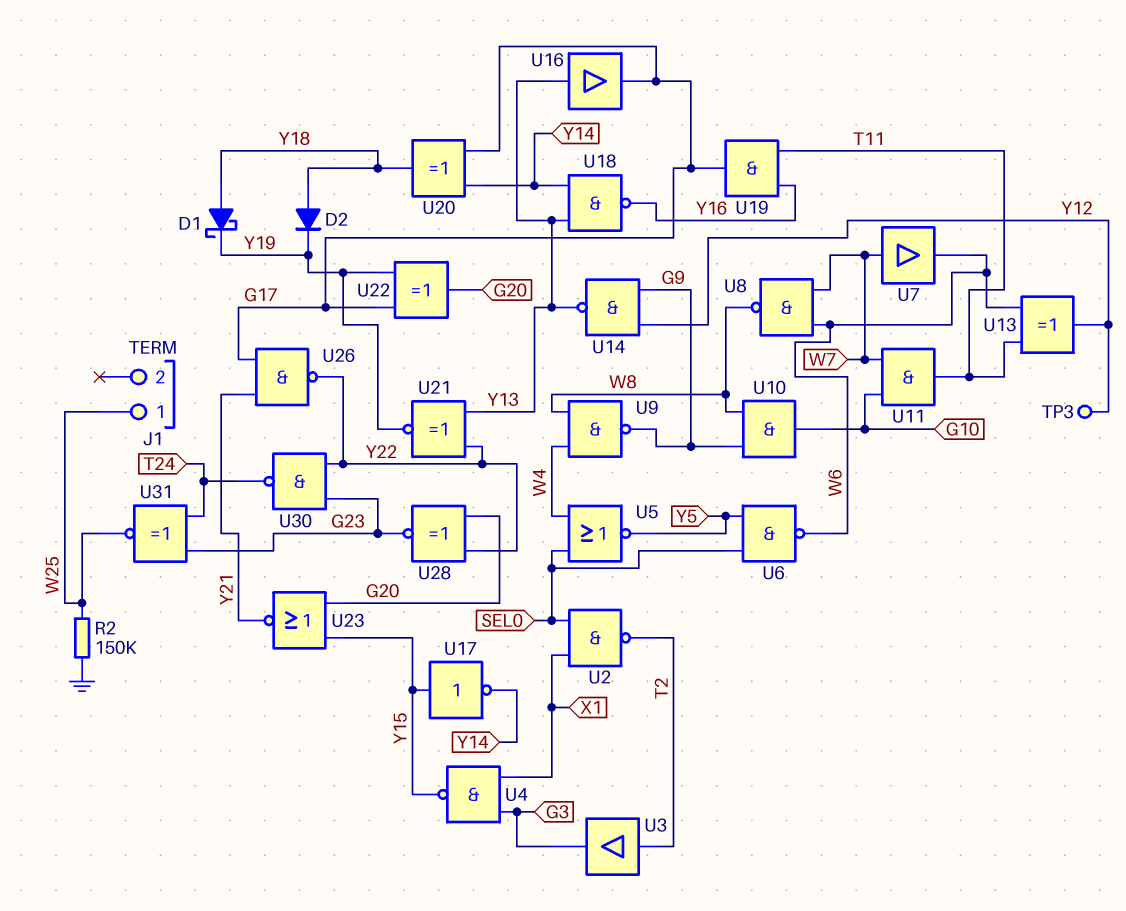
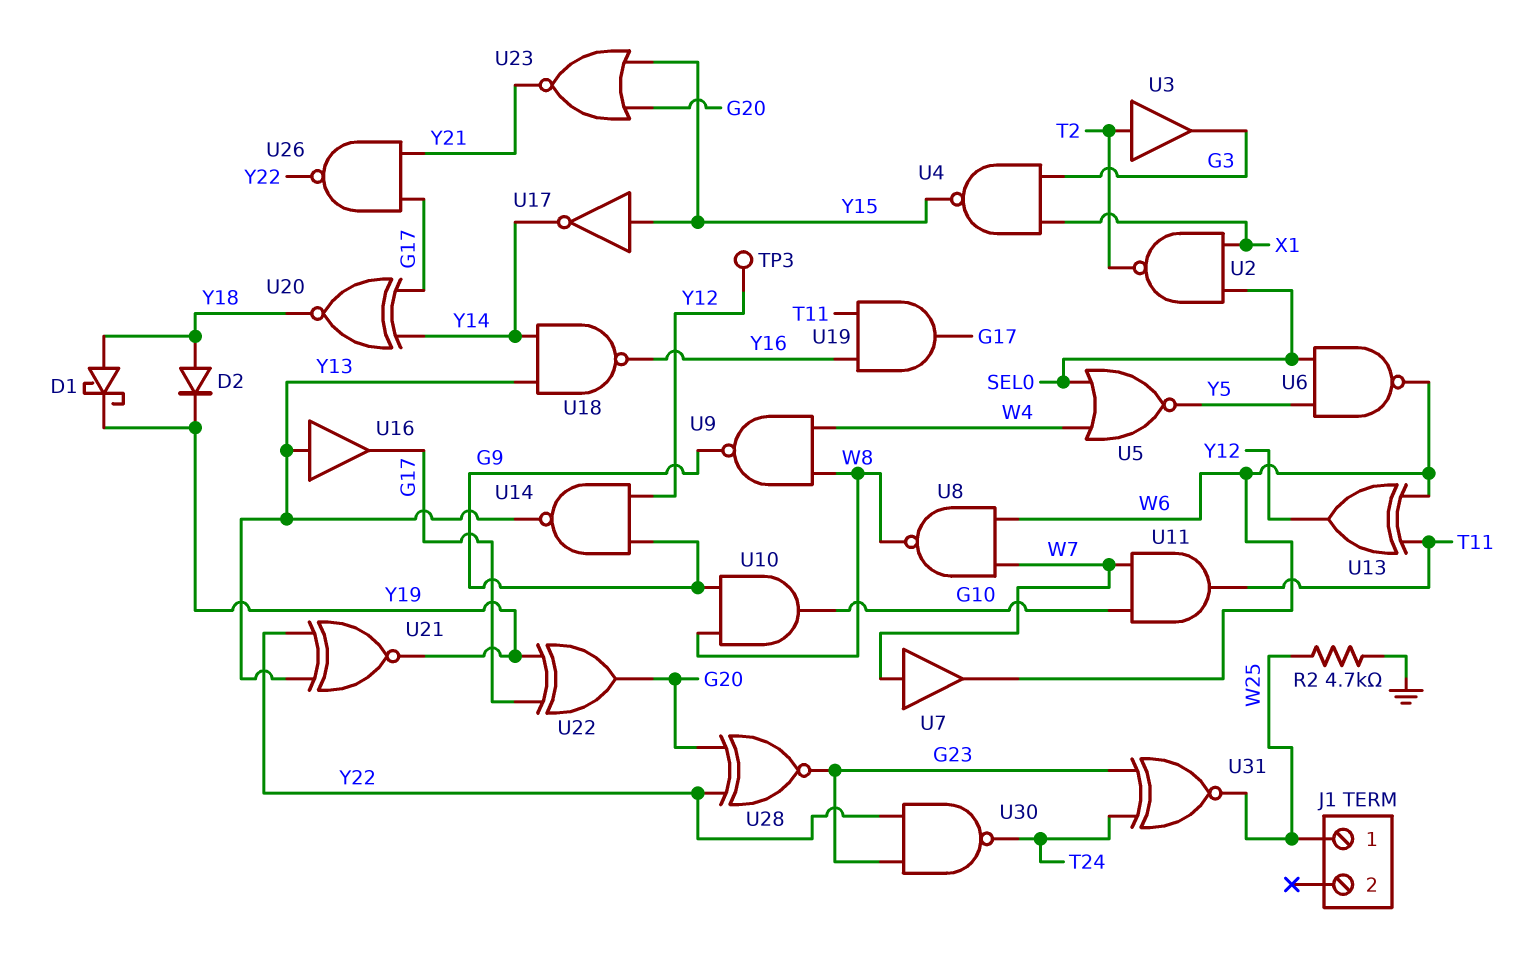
R2: 150k (GND, W25) -> 4.7k (GND, W25)
U20: XOR (in G17, in Y14, out Y18) -> XNOR (in G17, in Y14, out Y18)

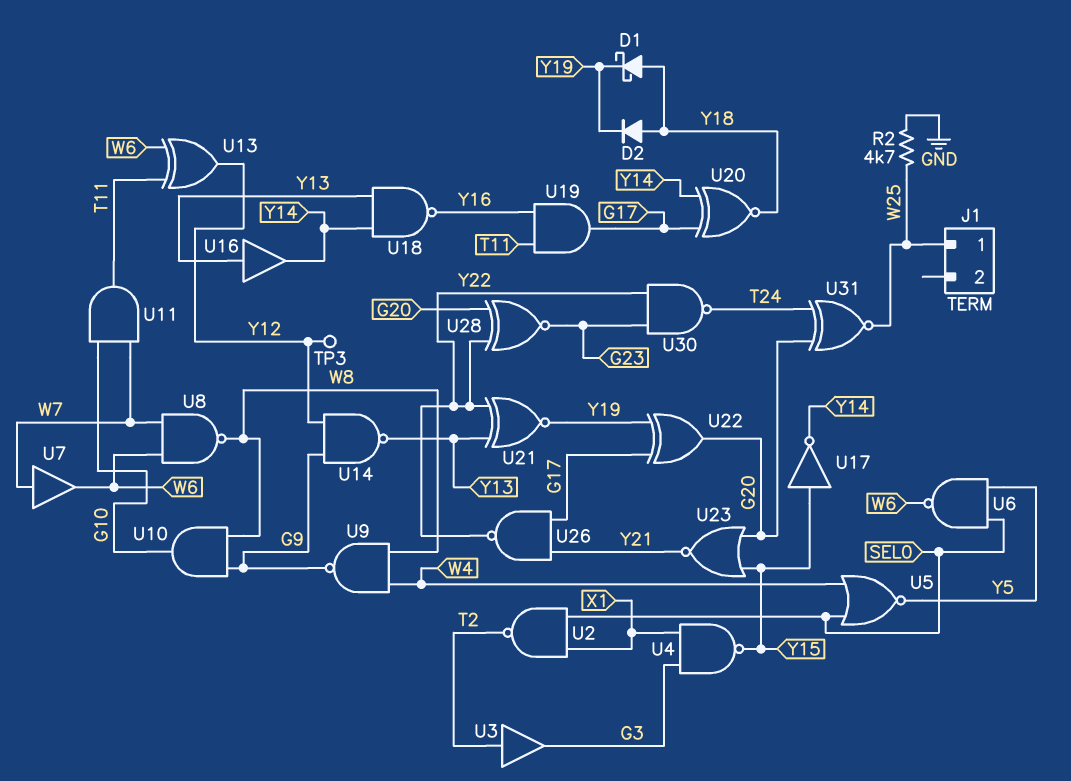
U16: buffer (in Y13, out G17) -> buffer (in Y13, out Y14)
U31: XNOR (in G23, in T24, out W25) -> XNOR (in G20, in T24, out W25)

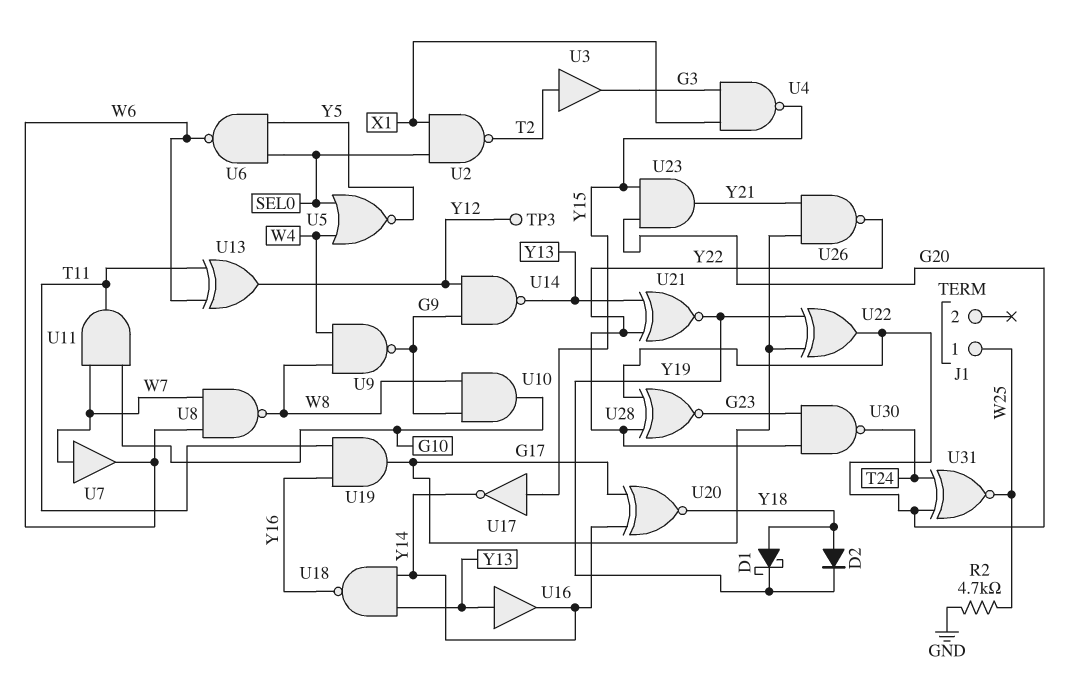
U23: NOR (in G20, in Y15, out Y21) -> AND (in G20, in Y15, out Y21)

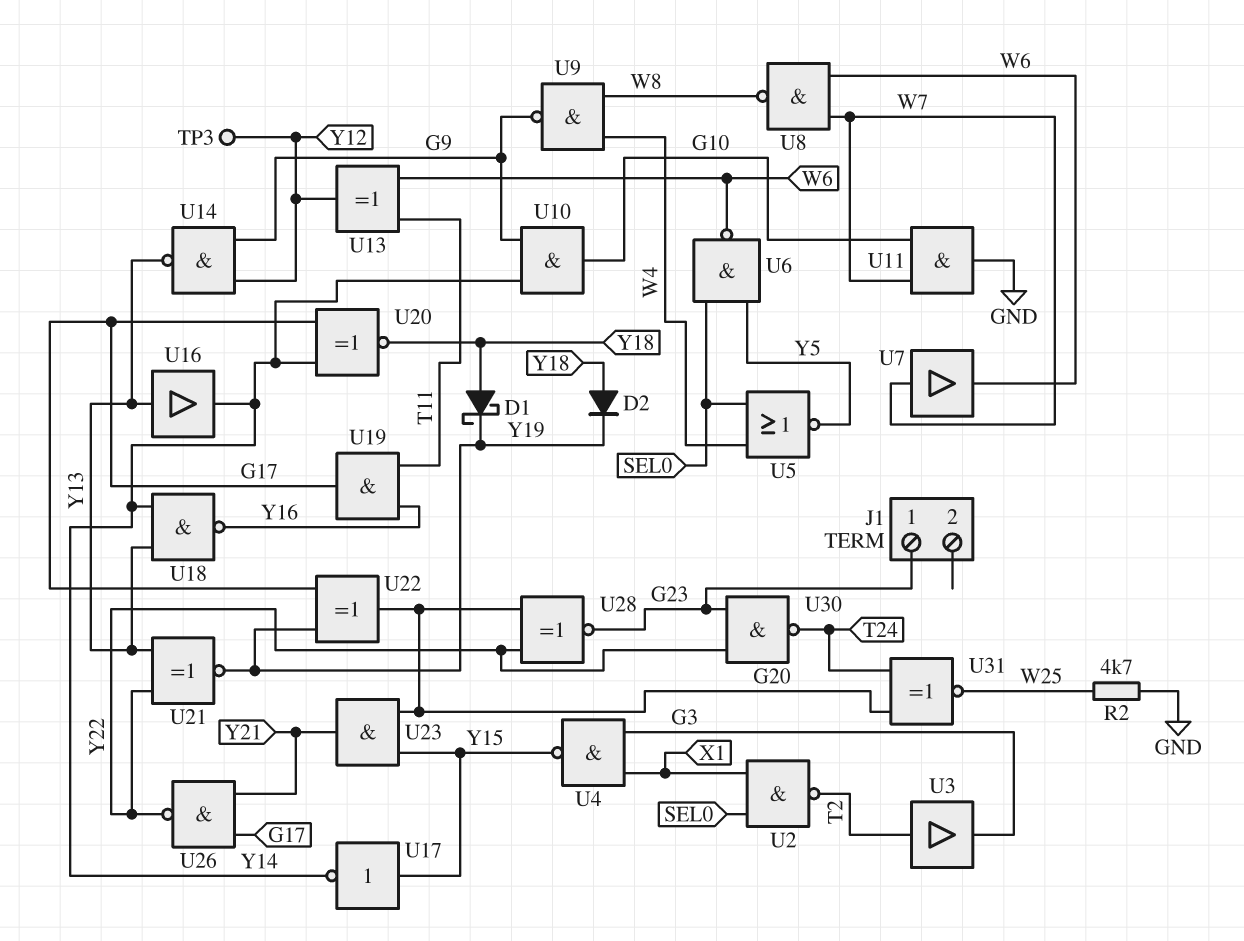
J1 pin 1: W25 -> G23
U10: AND (in G9, in W8, out G10) -> AND (in G9, in Y14, out G10)
U11: AND (in G10, in W7, out T11) -> AND (in G10, in W7, out GND)

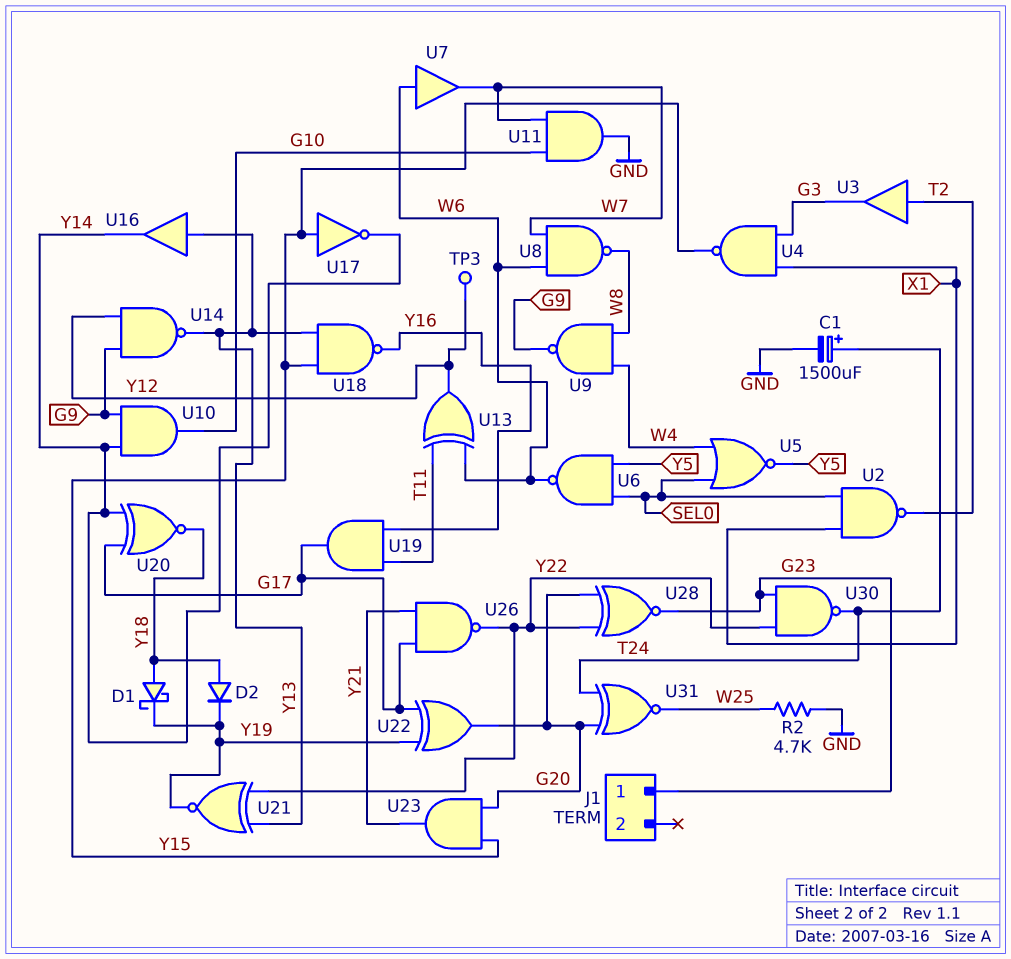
C1: none -> 1500uF (plus T24, minus GND)
U7: buffer (in W7, out W6) -> buffer (in W6, out W7)
U18: NAND (in Y13, in Y14, out Y16) -> NAND (in Y13, in Y15, out Y16)

